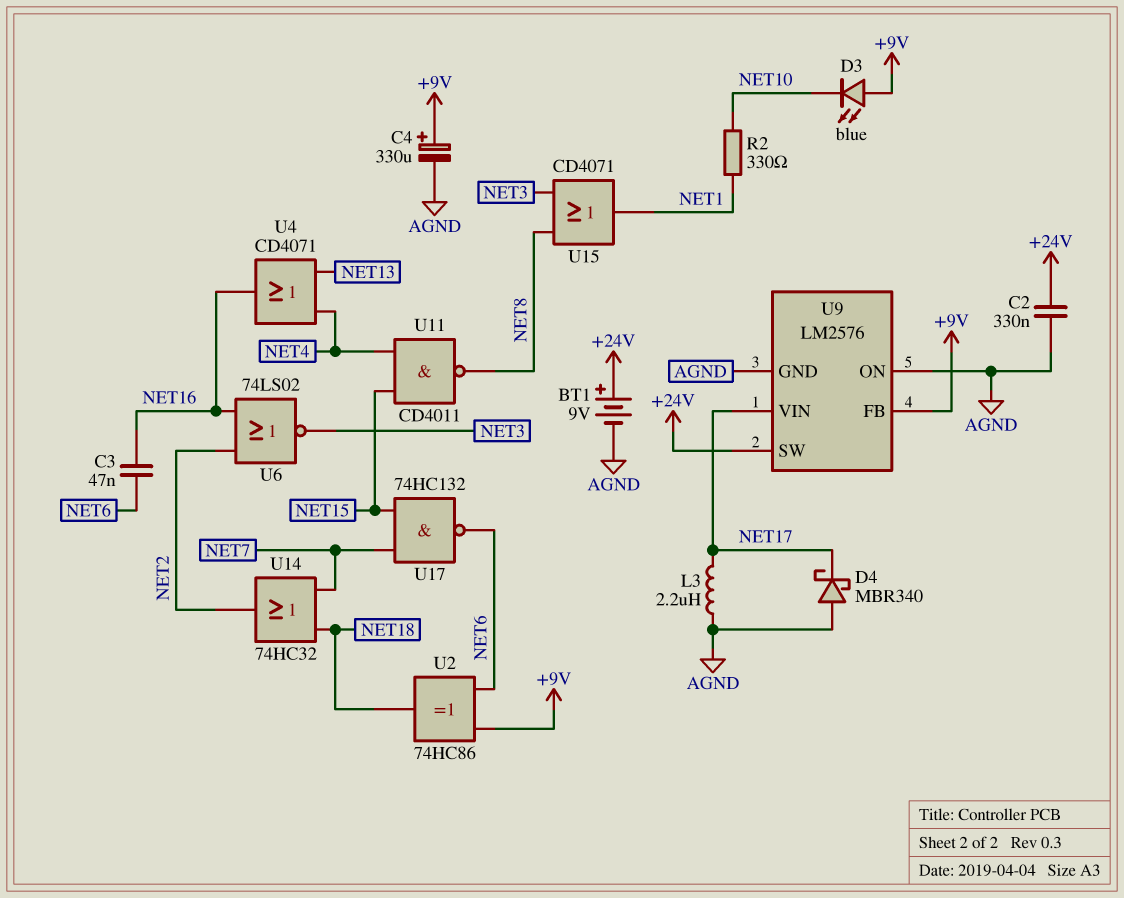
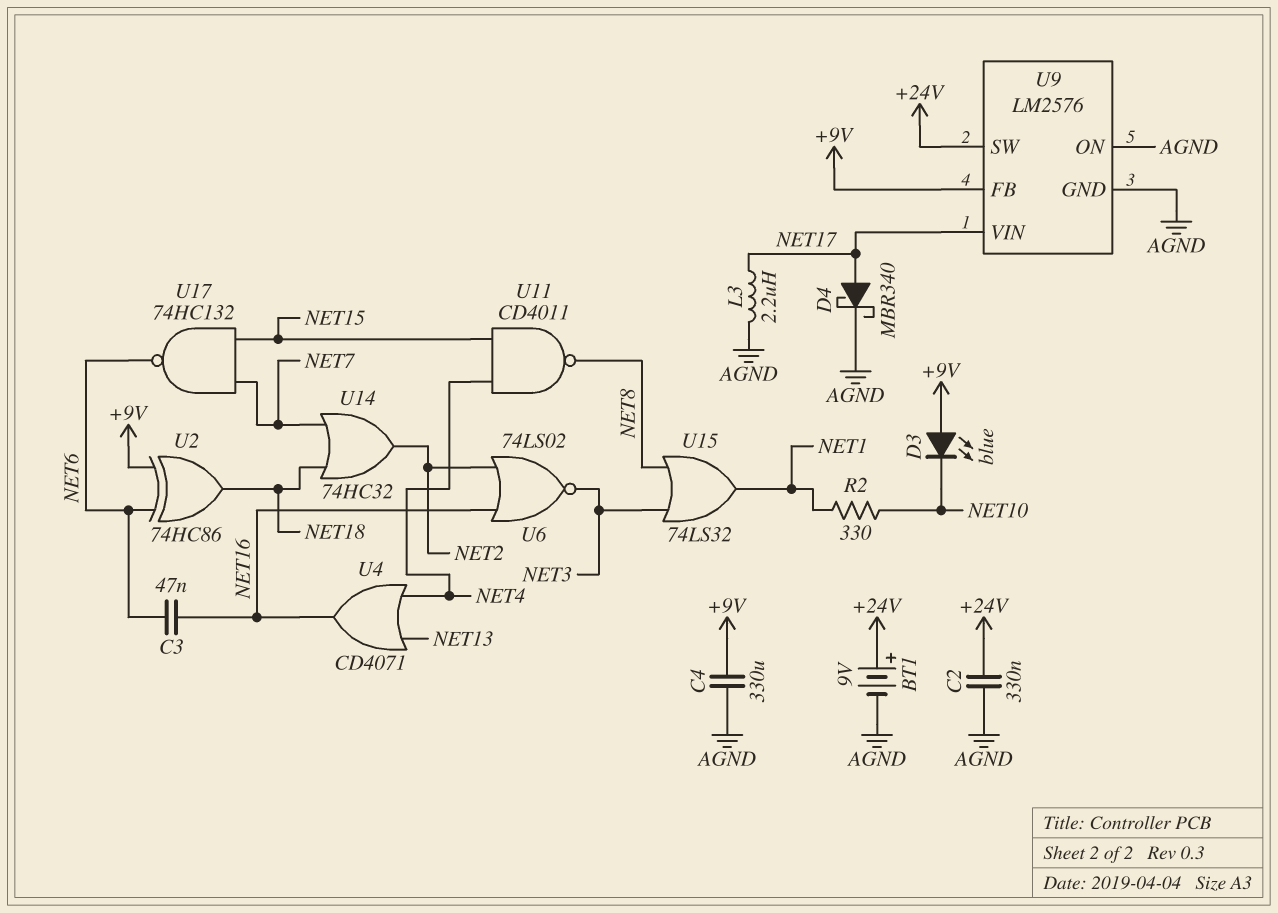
C4: 330uF (plus +9V, minus AGND) -> 330uF (+9V, AGND)
D4: schottky MBR340 (A AGND, K NET17) -> schottky MBR340 (A NET17, K AGND)
U15: OR CD4071 (in NET3, in NET8, out NET1) -> OR 74LS32 (in NET3, in NET8, out NET1)

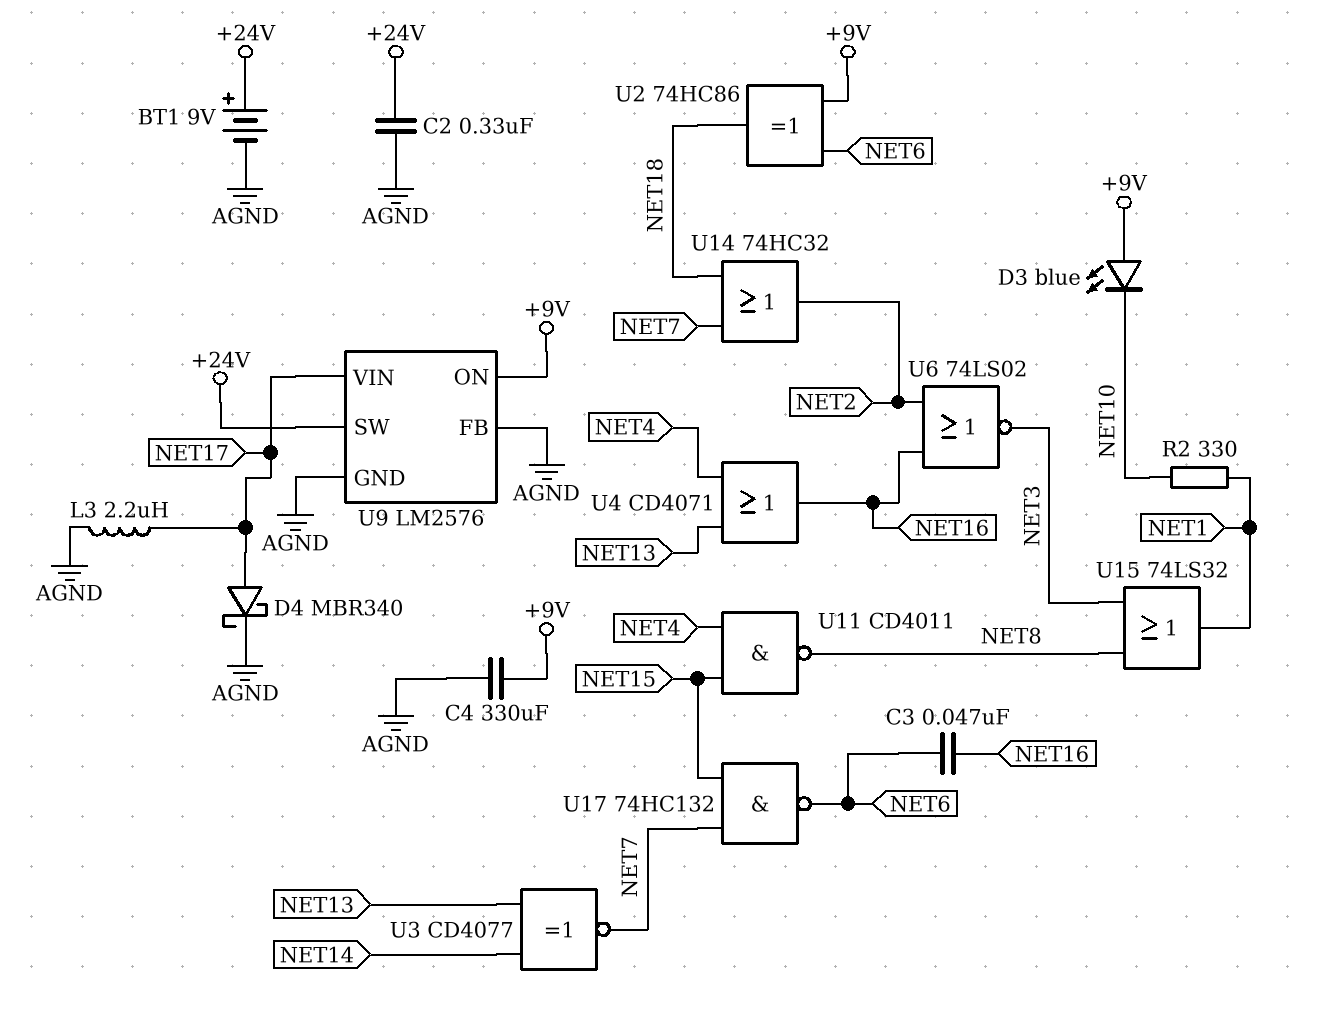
U3: none -> XNOR CD4077 (in NET13, in NET14, out NET7)
U9 pin FB: +9V -> AGND
U9 pin ON: AGND -> +9V

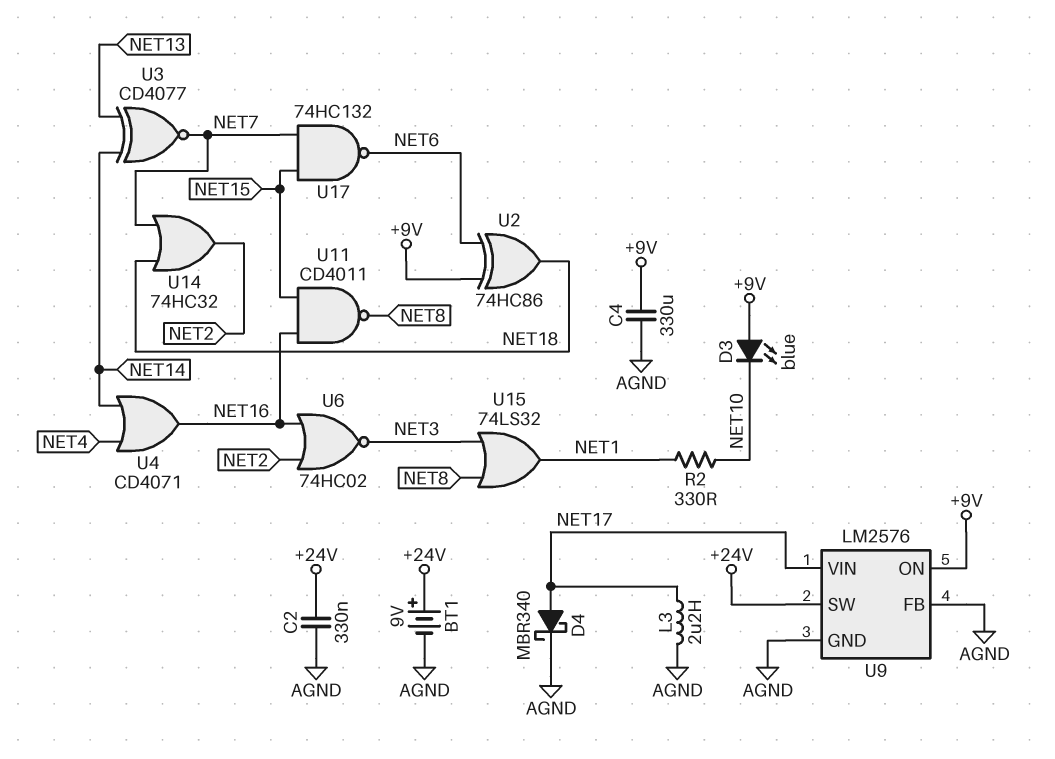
C3: 47nF (NET6, NET16) -> none
U4: OR CD4071 (in NET4, in NET13, out NET16) -> OR CD4071 (in NET4, in NET14, out NET16)
U6: NOR 74LS02 (in NET2, in NET16, out NET3) -> NOR 74HC02 (in NET2, in NET16, out NET3)
U11: NAND CD4011 (in NET4, in NET15, out NET8) -> NAND CD4011 (in NET15, in NET16, out NET8)

